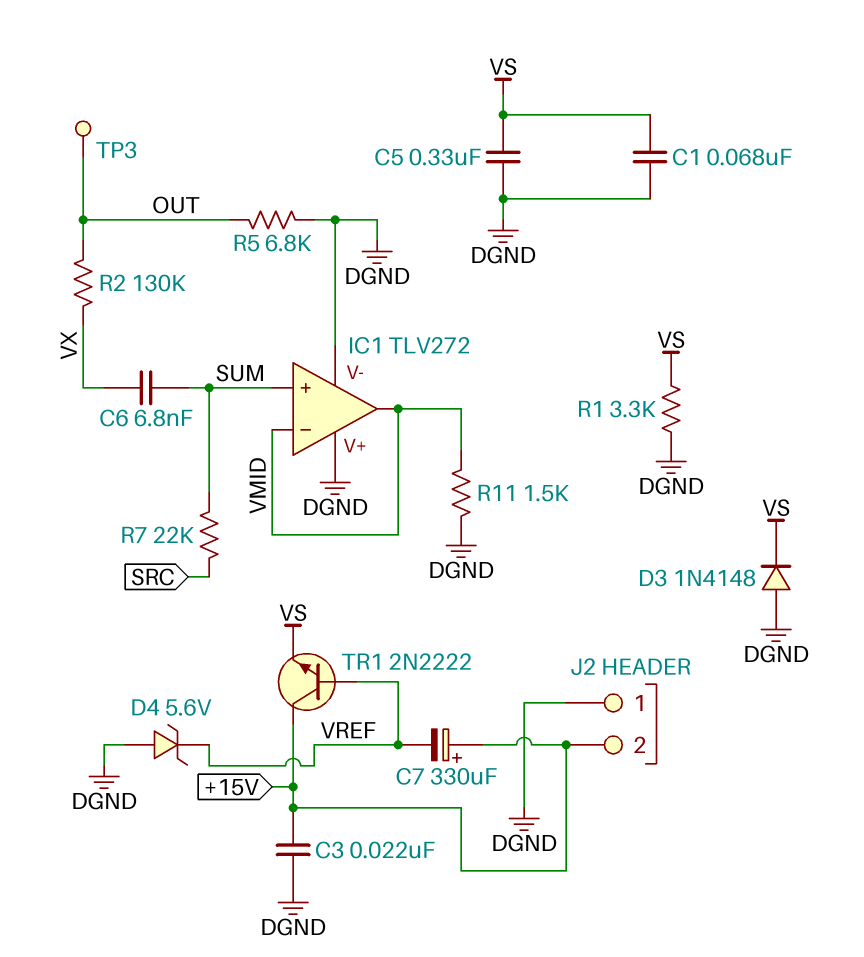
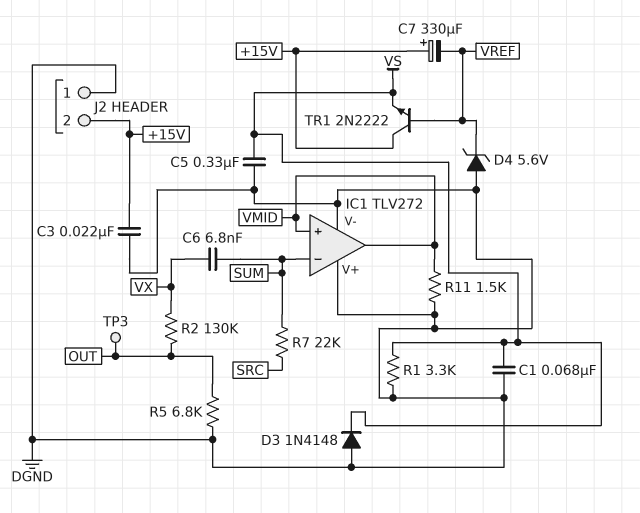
IC1 pin in+: SUM -> VMID
IC1 pin in-: VMID -> SUM

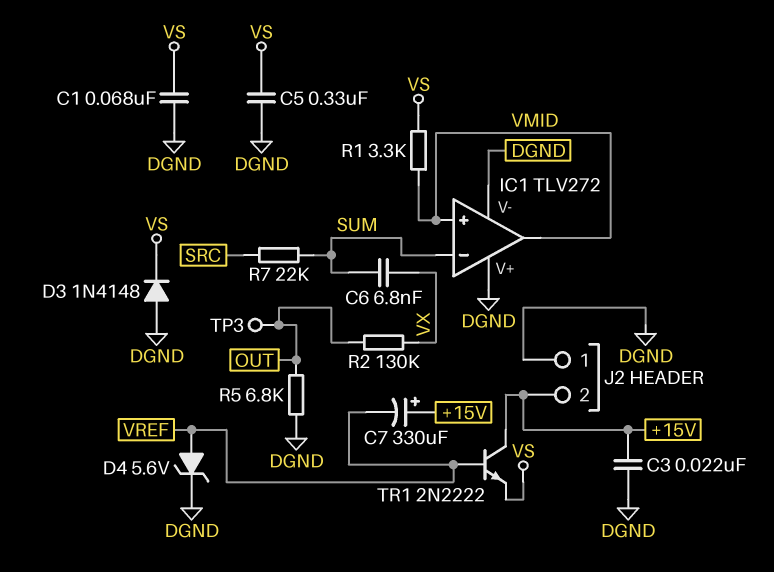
D4: zener 5.6V (A DGND, K VREF) -> zener 5.6V (A VREF, K DGND)
R1: 3.3k (DGND, VS) -> 3.3k (VMID, VS)
R11: 1.5k (DGND, VMID) -> none

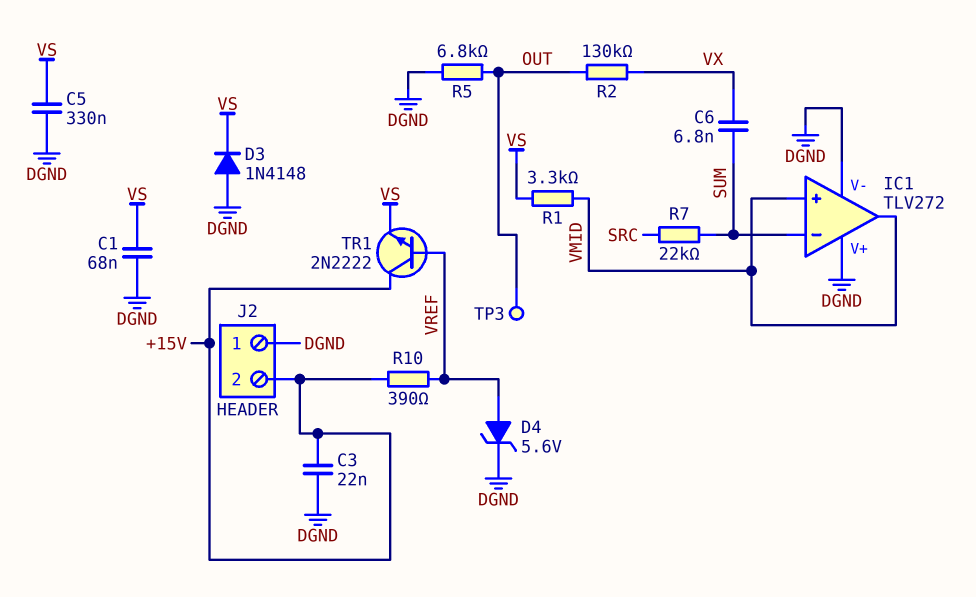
C7: 330uF (plus +15V, minus VREF) -> none
R10: none -> 390 (+15V, VREF)

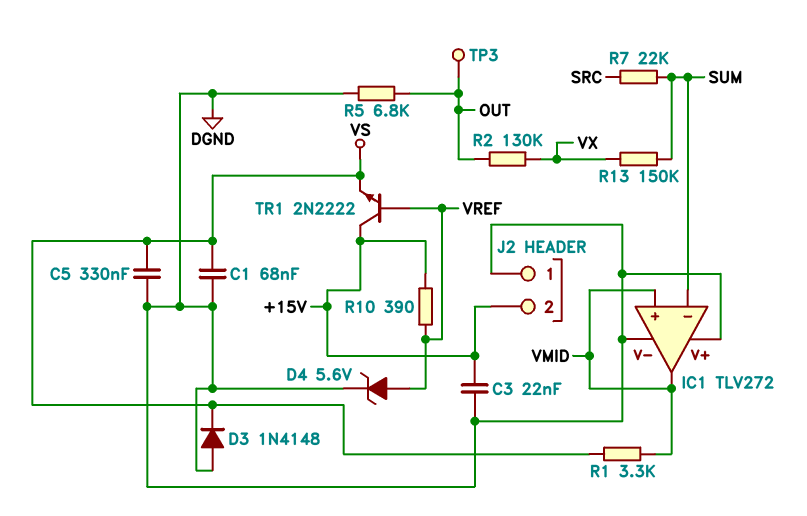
C6: 6.8nF (SUM, VX) -> none
R13: none -> 150k (SUM, VX)

